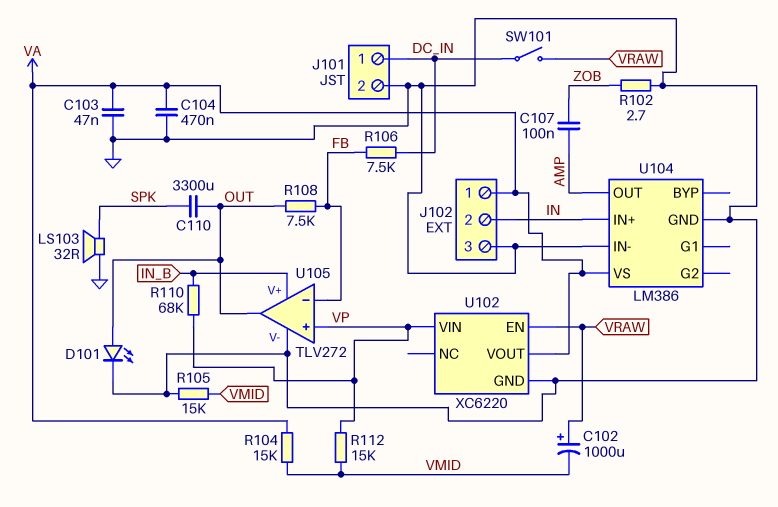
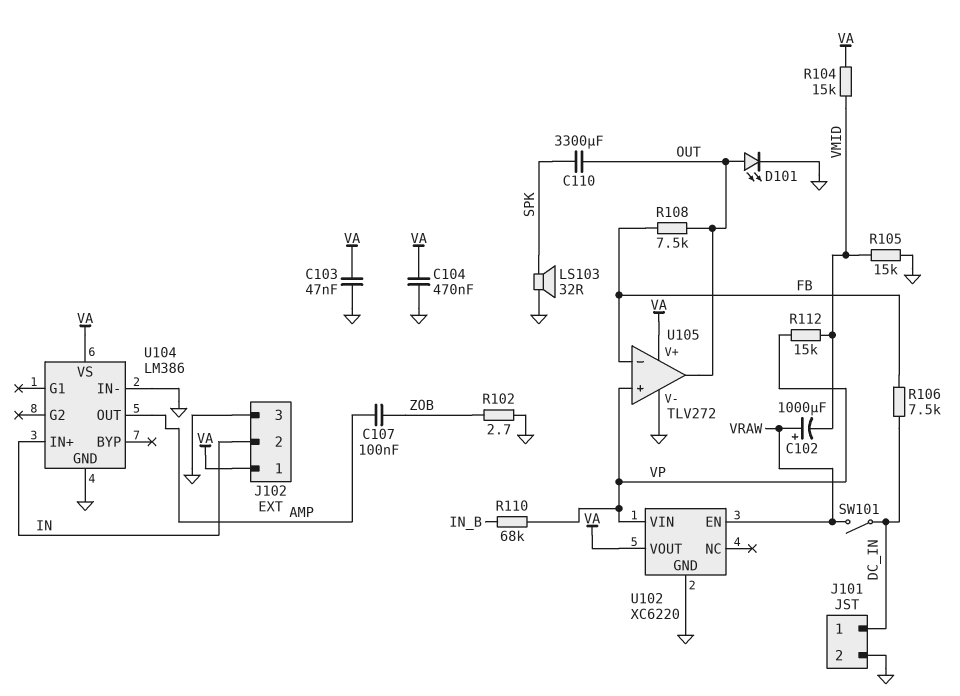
U105 pin V+: IN_B -> VA

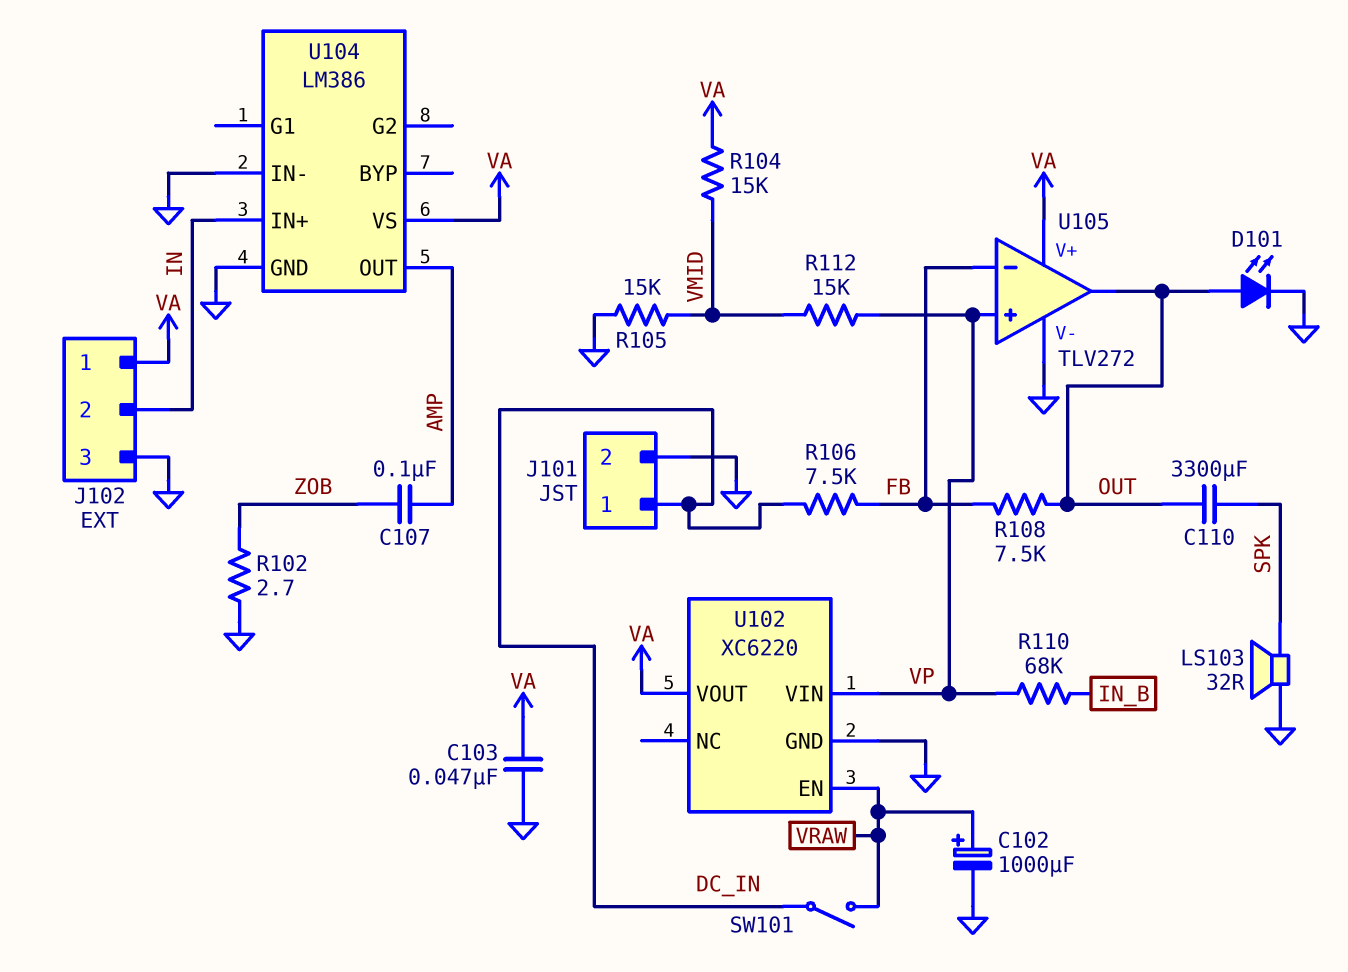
C102: 1000uF (plus VRAW, minus VMID) -> 1000uF (plus VRAW, minus GND)
C104: 470nF (GND, VA) -> none

